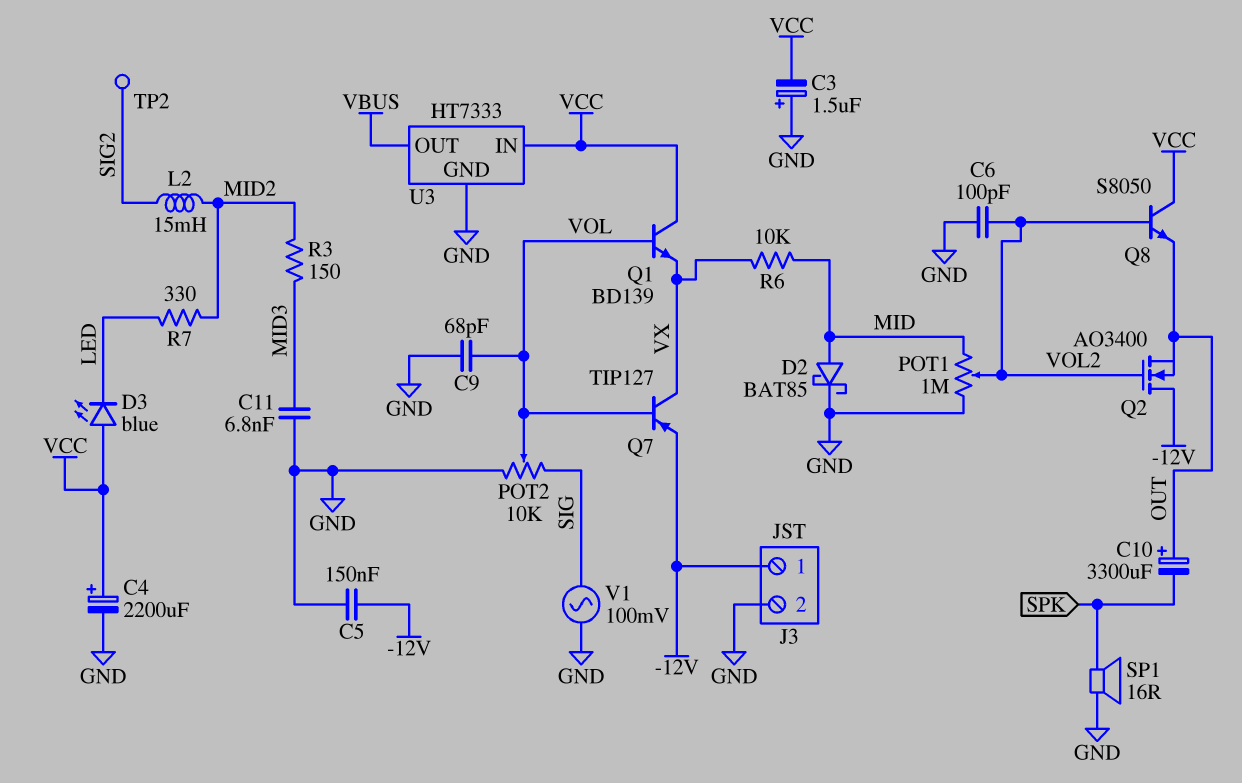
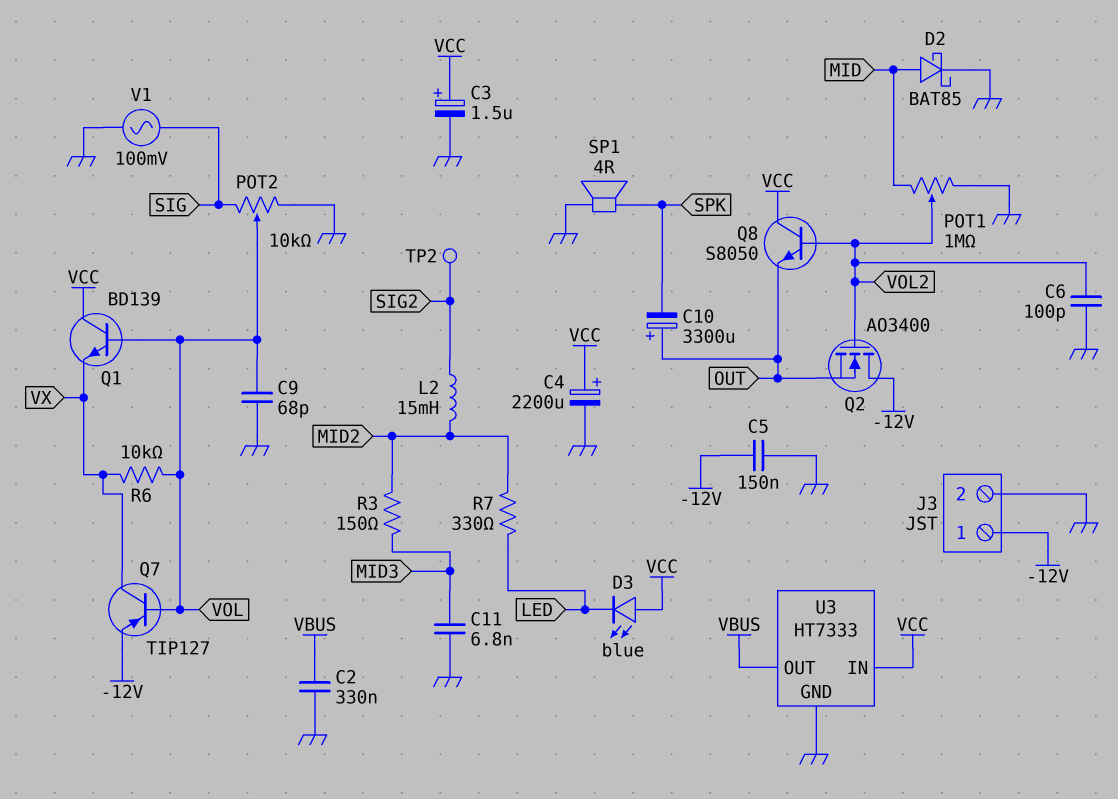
C2: none -> 330nF (GND, VBUS)
C3: 1.5uF (plus GND, minus VCC) -> 1.5uF (plus VCC, minus GND)
R6: 10k (MID, VX) -> 10k (VOL, VX)
SP1: speaker 16R (GND, SPK) -> speaker 4R (GND, SPK)

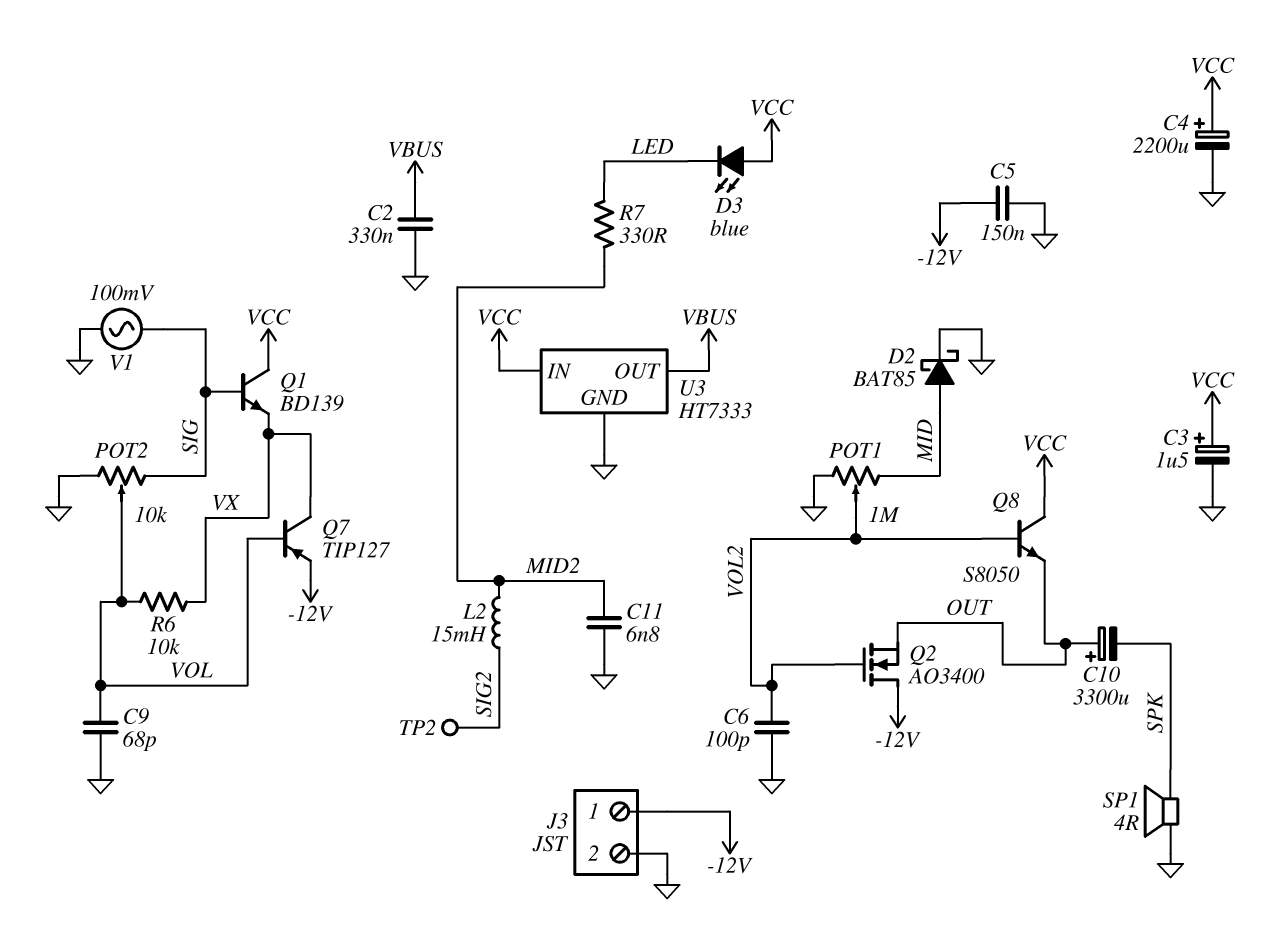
C11: 6.8nF (GND, MID3) -> 6.8nF (GND, MID2)
Q1: NPN BD139 (B VOL, C VCC, E VX) -> NPN BD139 (B SIG, C VCC, E VX)
R3: 150 (MID2, MID3) -> none

